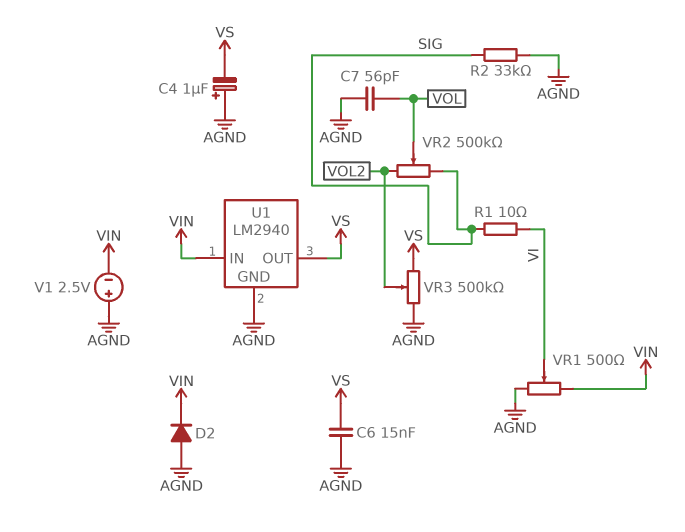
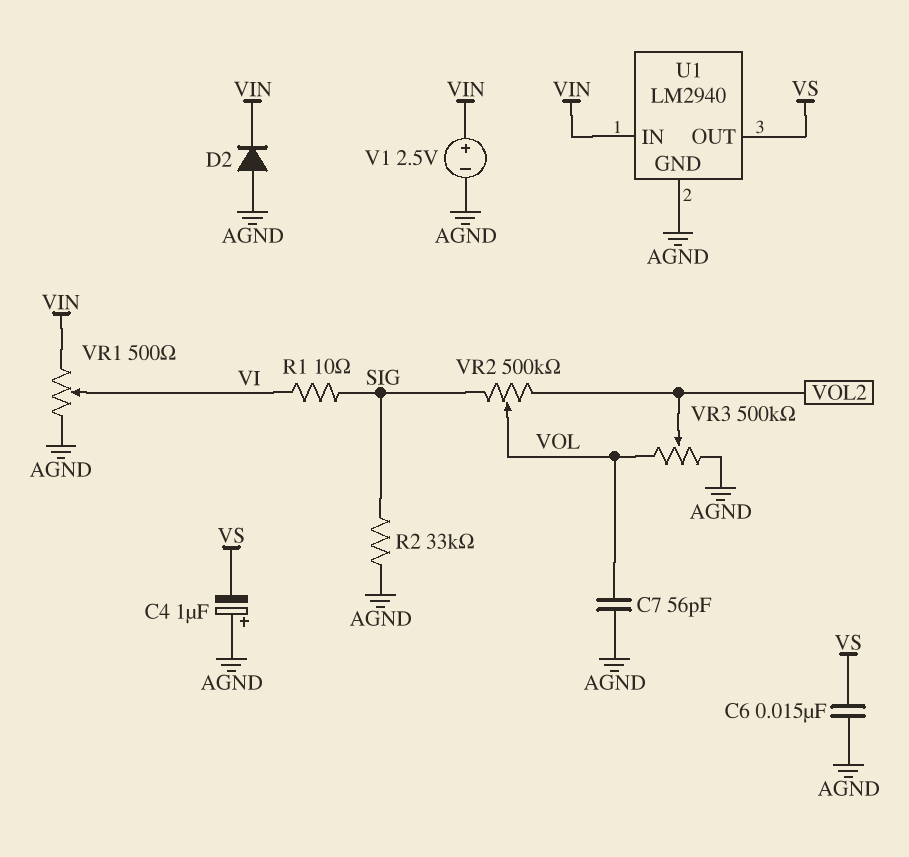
V1: 2.5V (plus AGND, minus VIN) -> 2.5V (plus VIN, minus AGND)
VR3: 500k (AGND, VS, wiper VOL2) -> 500k (AGND, VOL, wiper VOL2)

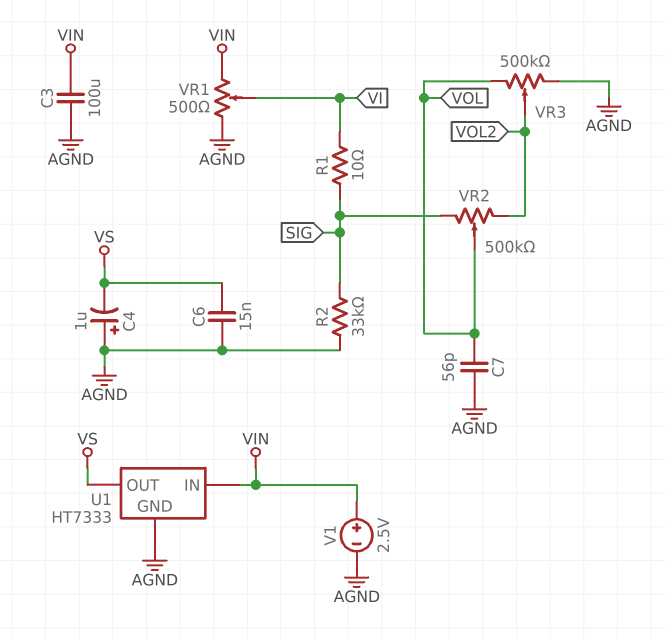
C3: none -> 100uF (AGND, VIN)
D2: diode (A AGND, K VIN) -> none
U1: LM2940 -> HT7333

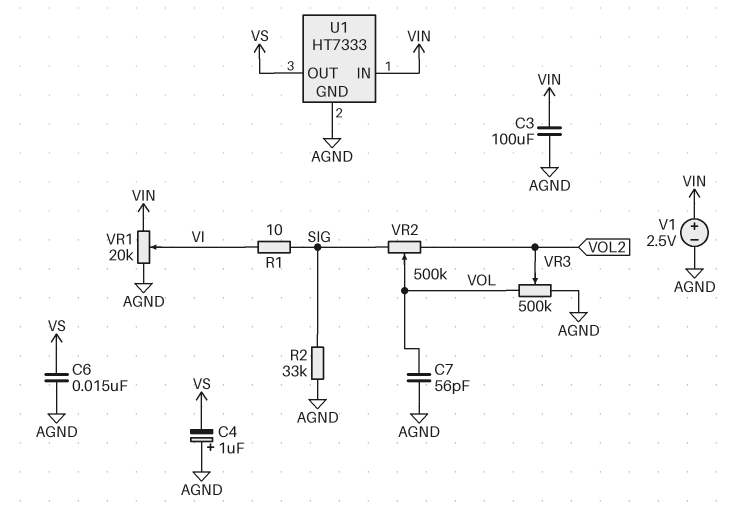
VR1: 500 (AGND, VIN, wiper VI) -> 20k (AGND, VIN, wiper VI)

